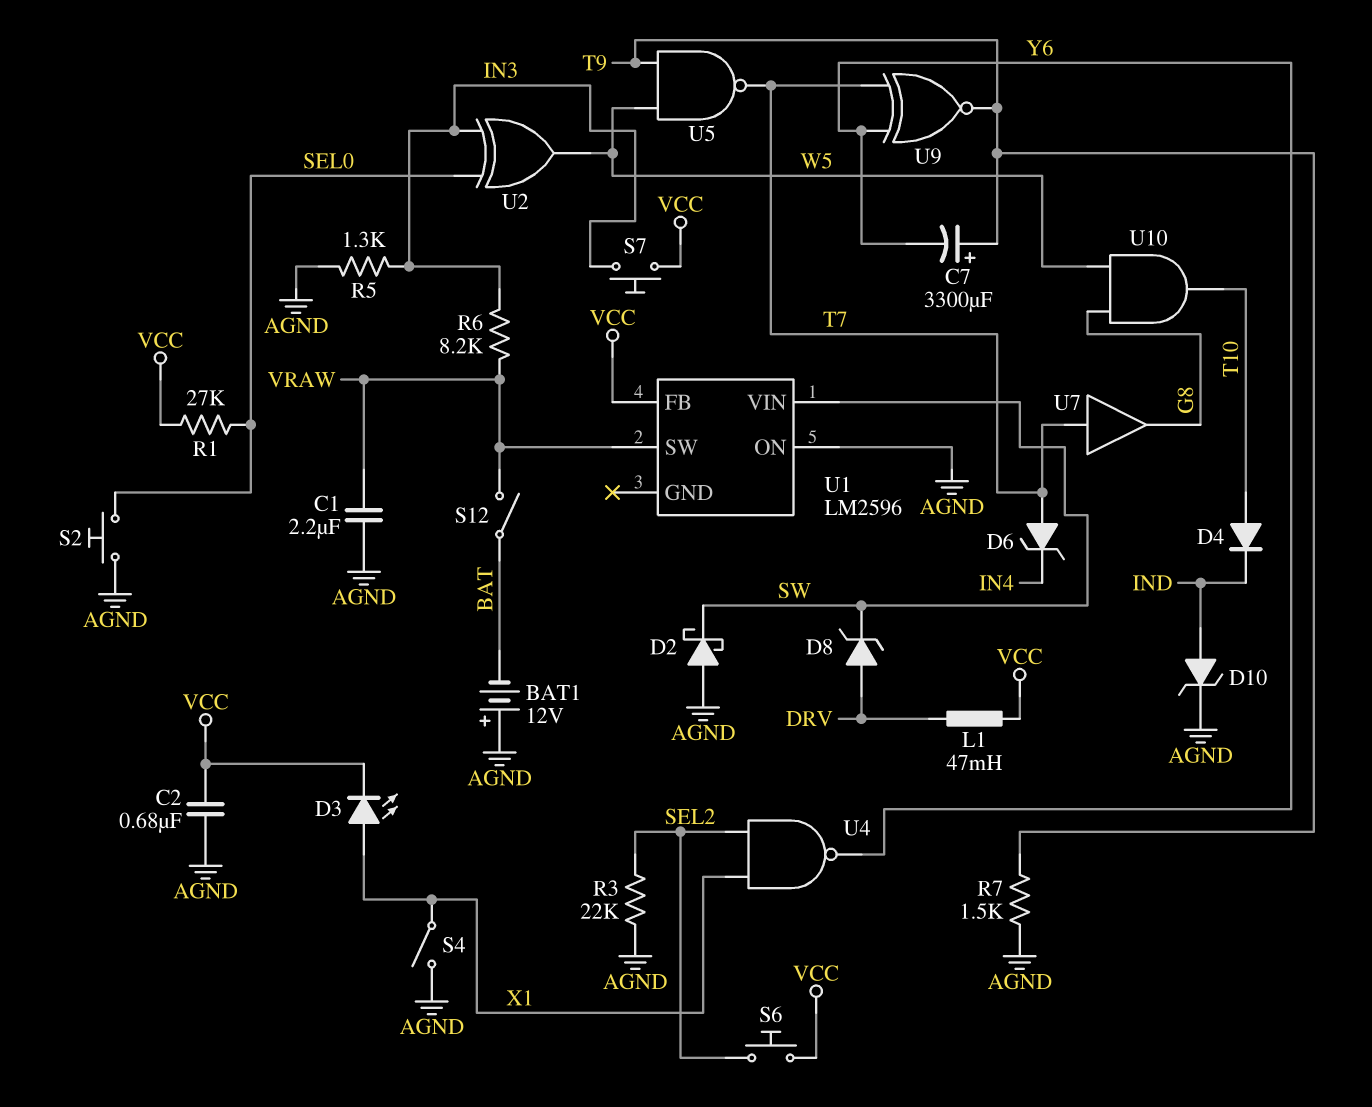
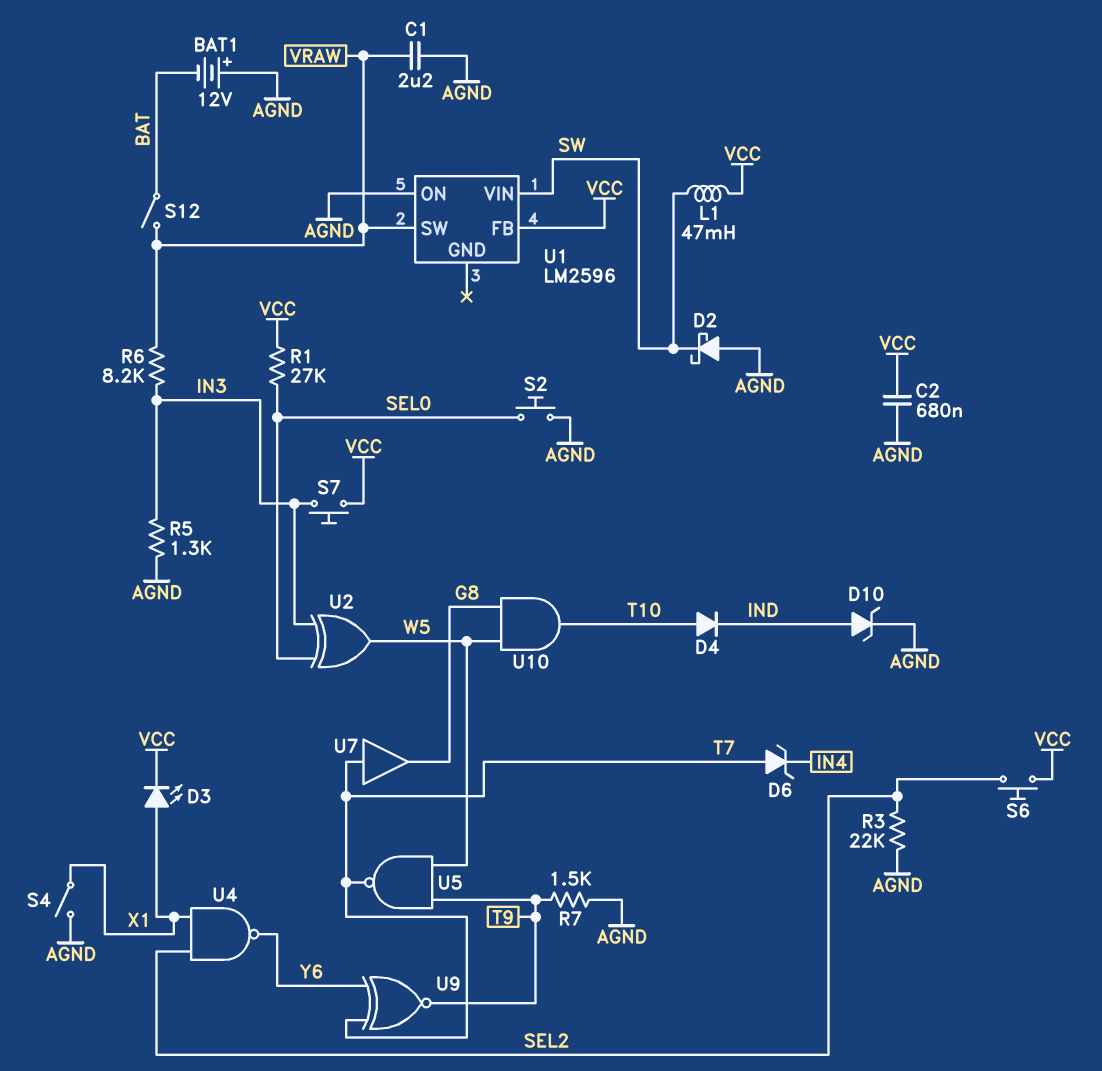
C7: 3300uF (plus T9, minus Y6) -> none
D8: zener (A DRV, K SW) -> none
L1: 47mH (DRV, VCC) -> 47mH (SW, VCC)

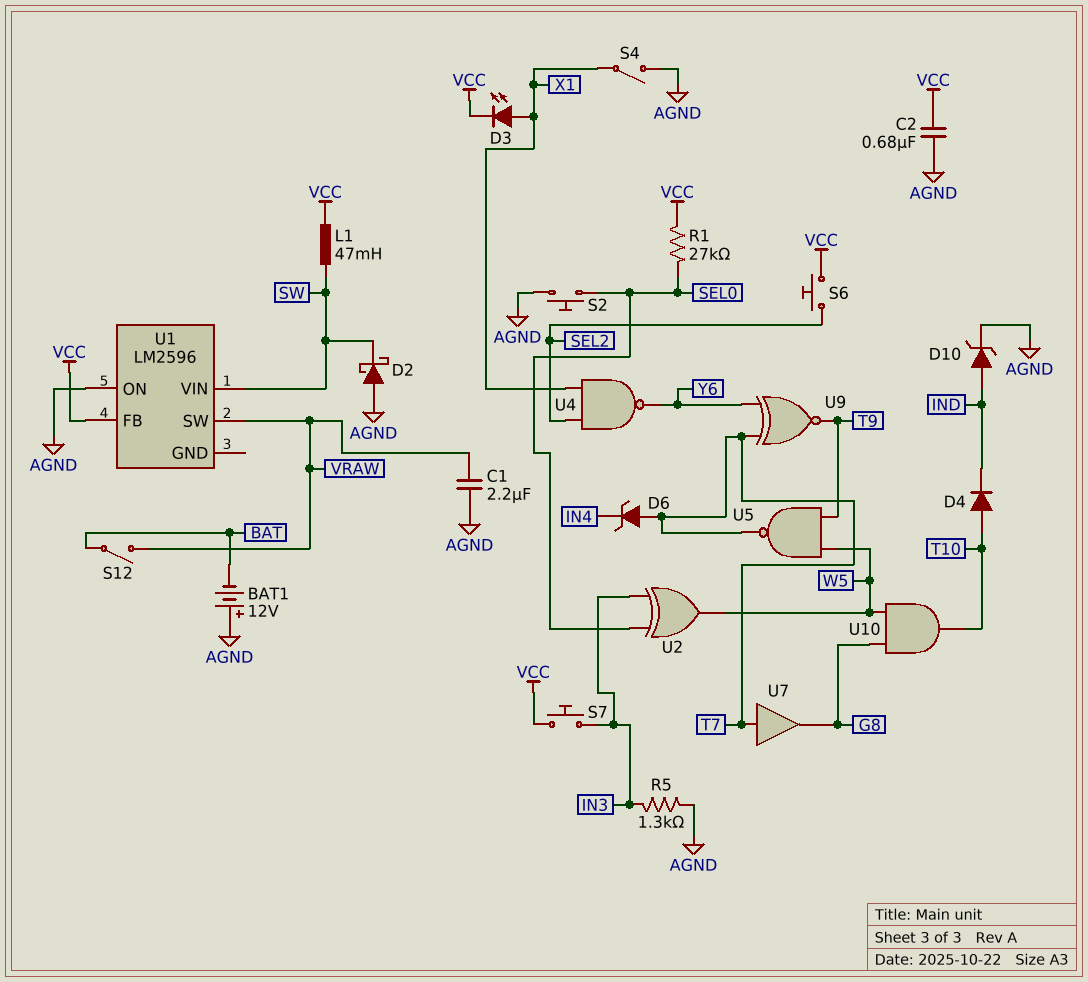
R3: 22k (AGND, SEL2) -> none
R6: 8.2k (IN3, VRAW) -> none
R7: 1.5k (AGND, T9) -> none

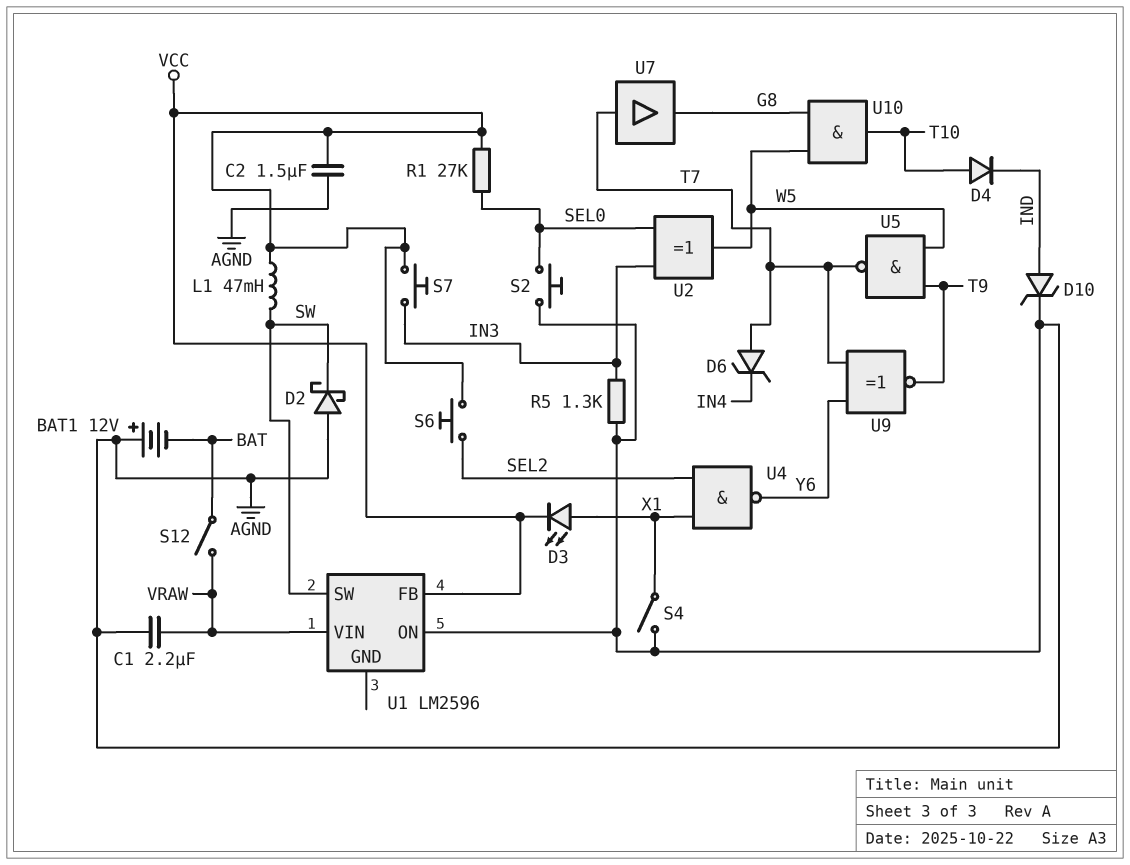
C2: 680nF (AGND, VCC) -> 1.5uF (AGND, VCC)
U1 pin SW: VRAW -> SW
U1 pin VIN: SW -> VRAW

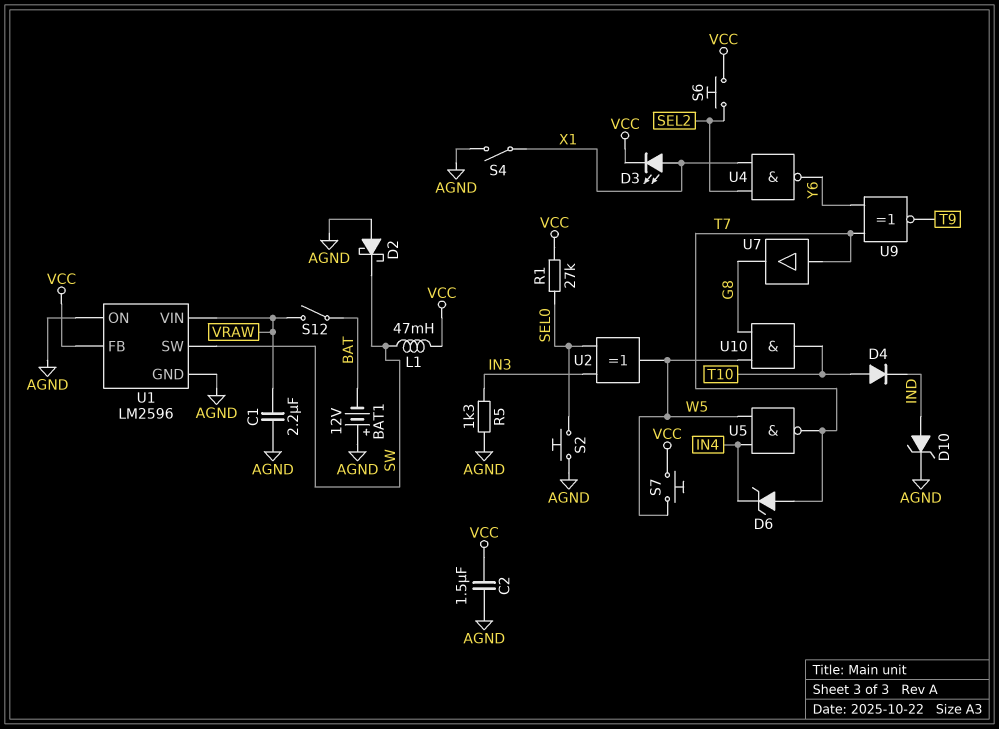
S7: button (IN3, VCC) -> button (VCC, W5)
U1 pin GND: none -> AGND
U5: NAND (in T9, in W5, out T7) -> NAND (in IN4, in W5, out T7)

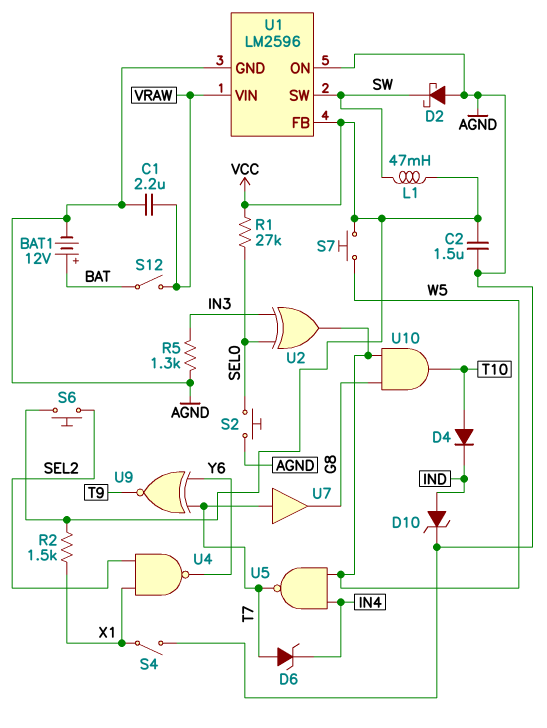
BAT1: 12V (plus AGND, minus BAT) -> 12V (plus BAT, minus AGND)
D3: LED (A X1, K VCC) -> none
R2: none -> 1.5k (VCC, X1)

